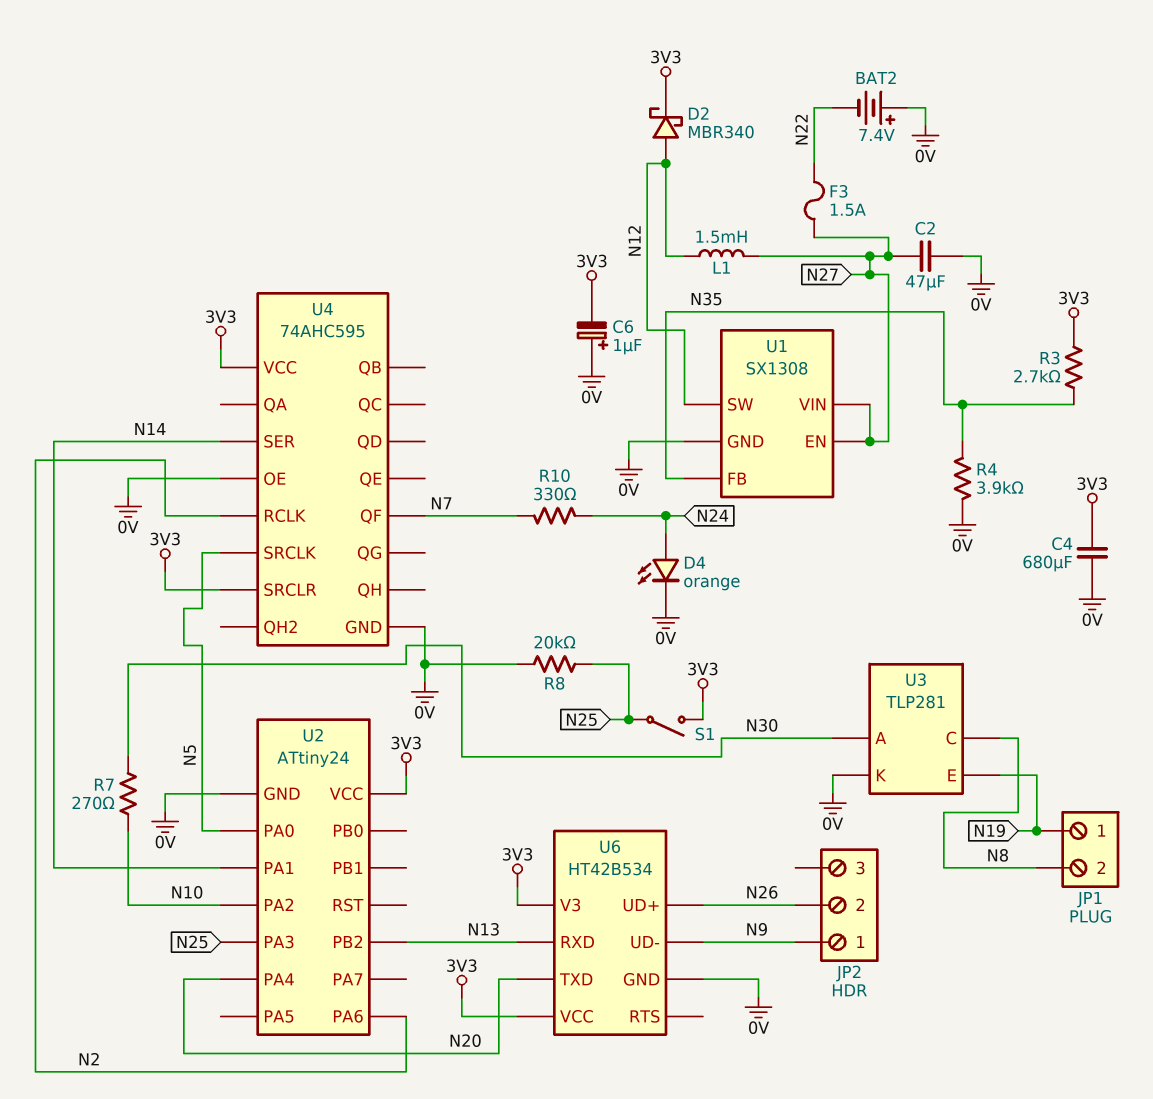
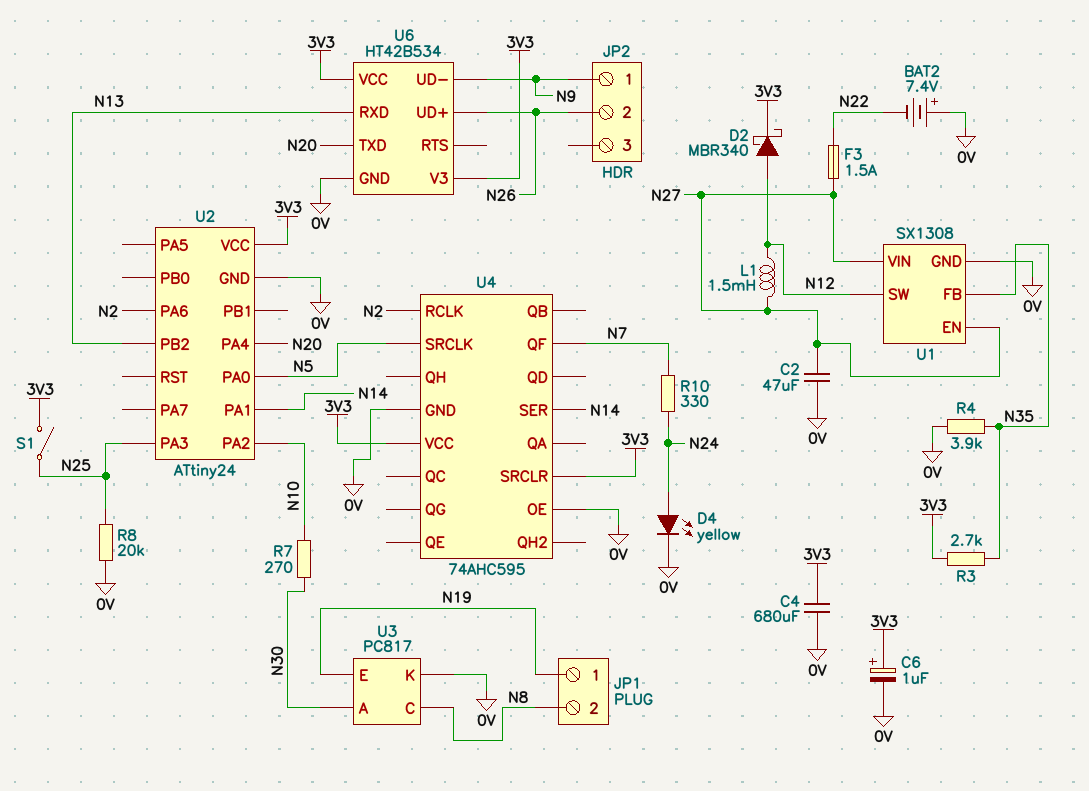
C6: 1uF (plus 0V, minus 3V3) -> 1uF (plus 3V3, minus 0V)
D4: LED orange (A N24, K 0V) -> LED yellow (A N24, K 0V)
U3: TLP281 -> PC817

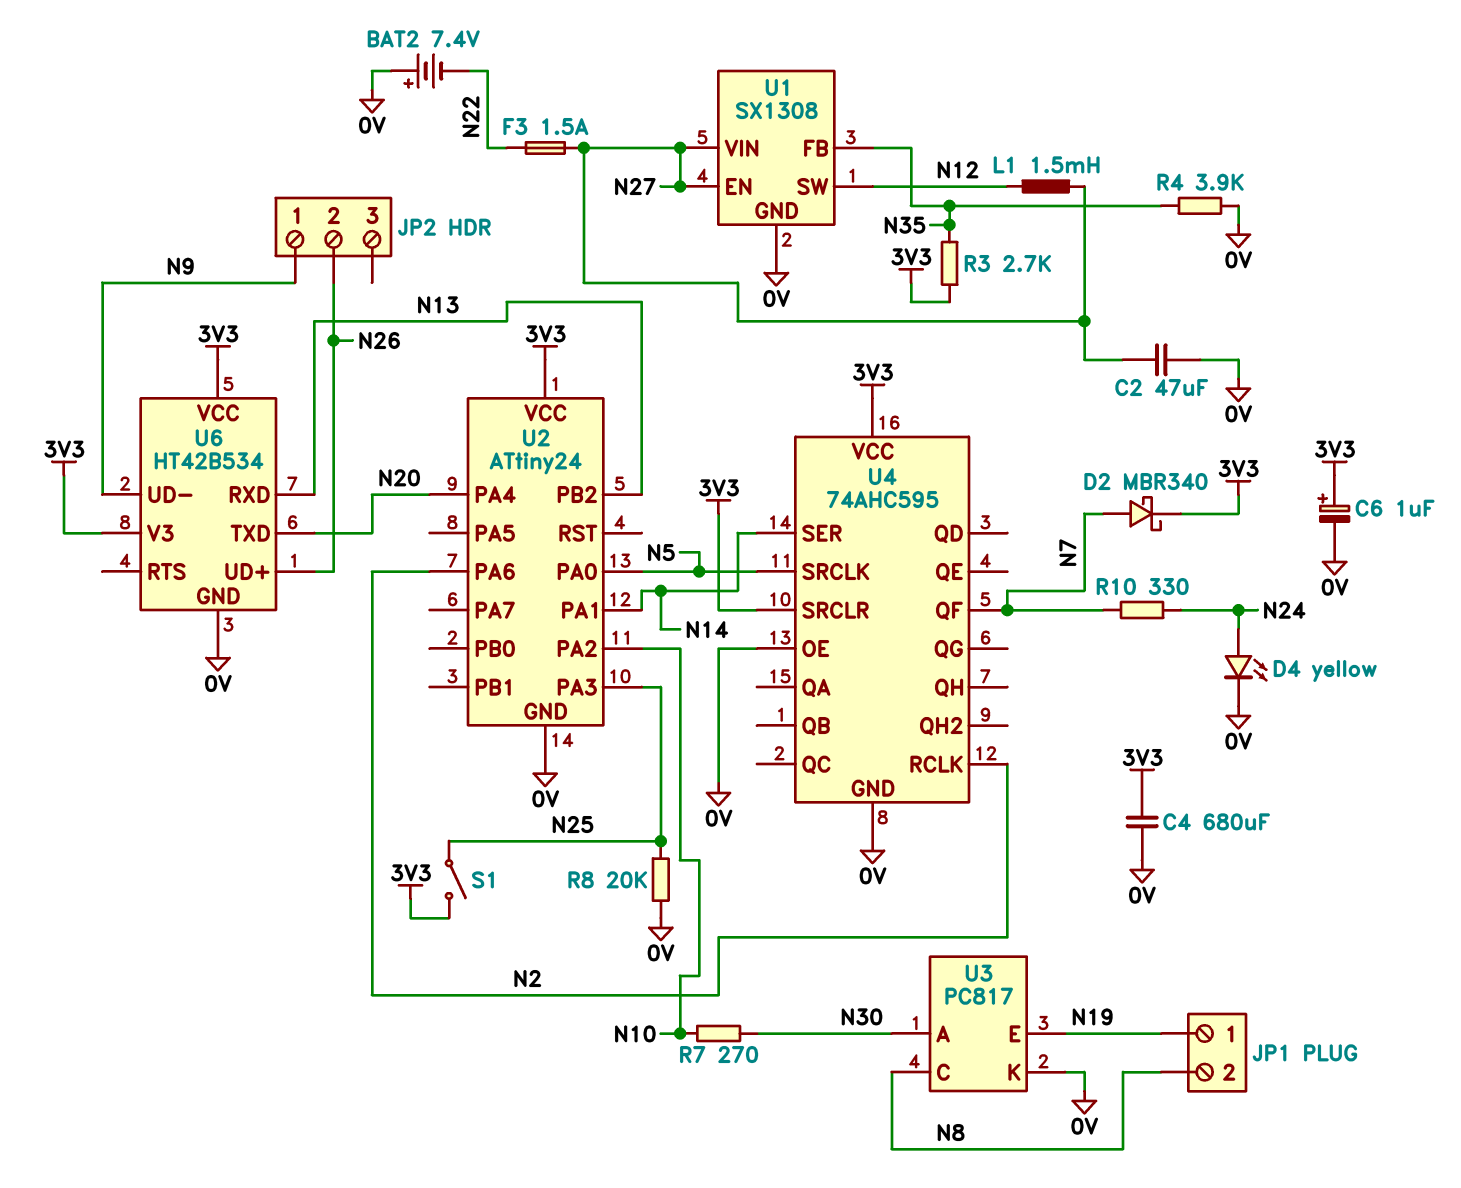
D2: schottky MBR340 (A N12, K 3V3) -> schottky MBR340 (A N7, K 3V3)

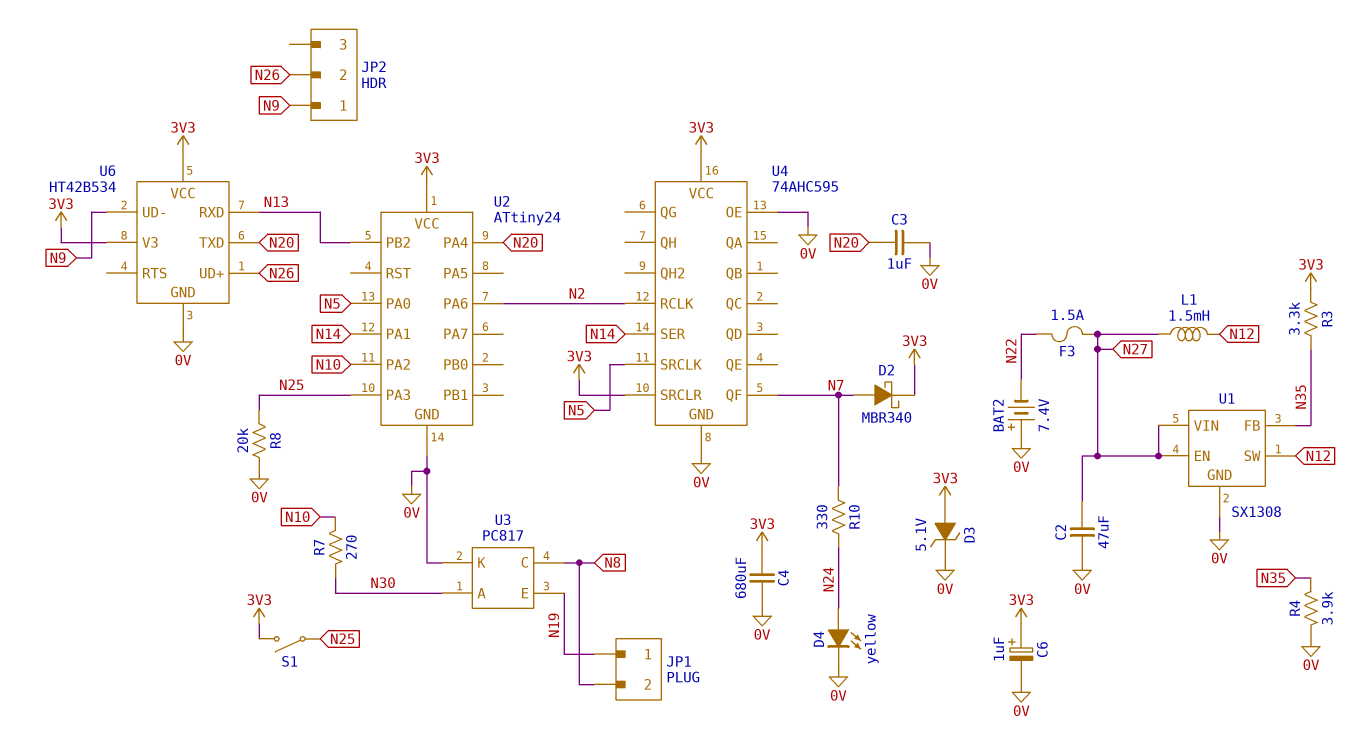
C3: none -> 1uF (0V, N20)
D3: none -> zener 5.1V (A 3V3, K 0V)
R3: 2.7k (3V3, N35) -> 3.3k (3V3, N35)

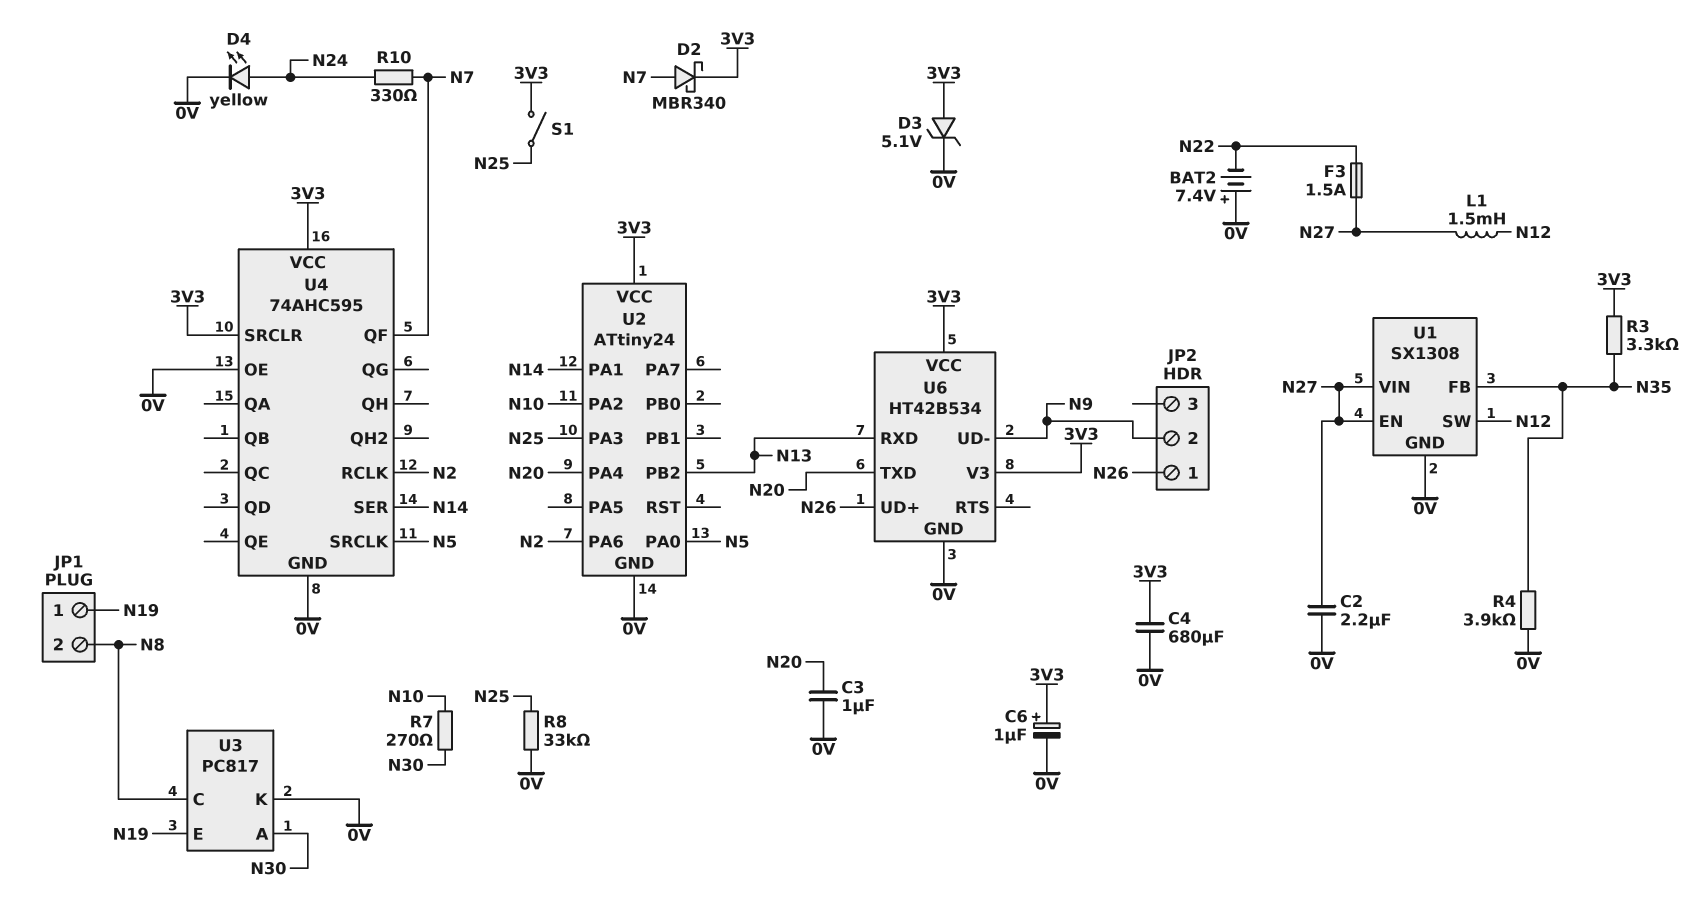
C2: 47uF (0V, N27) -> 2.2uF (0V, N27)
JP2 pin 1: N9 -> N26
JP2 pin 2: N26 -> N9
R8: 20k (0V, N25) -> 33k (0V, N25)

